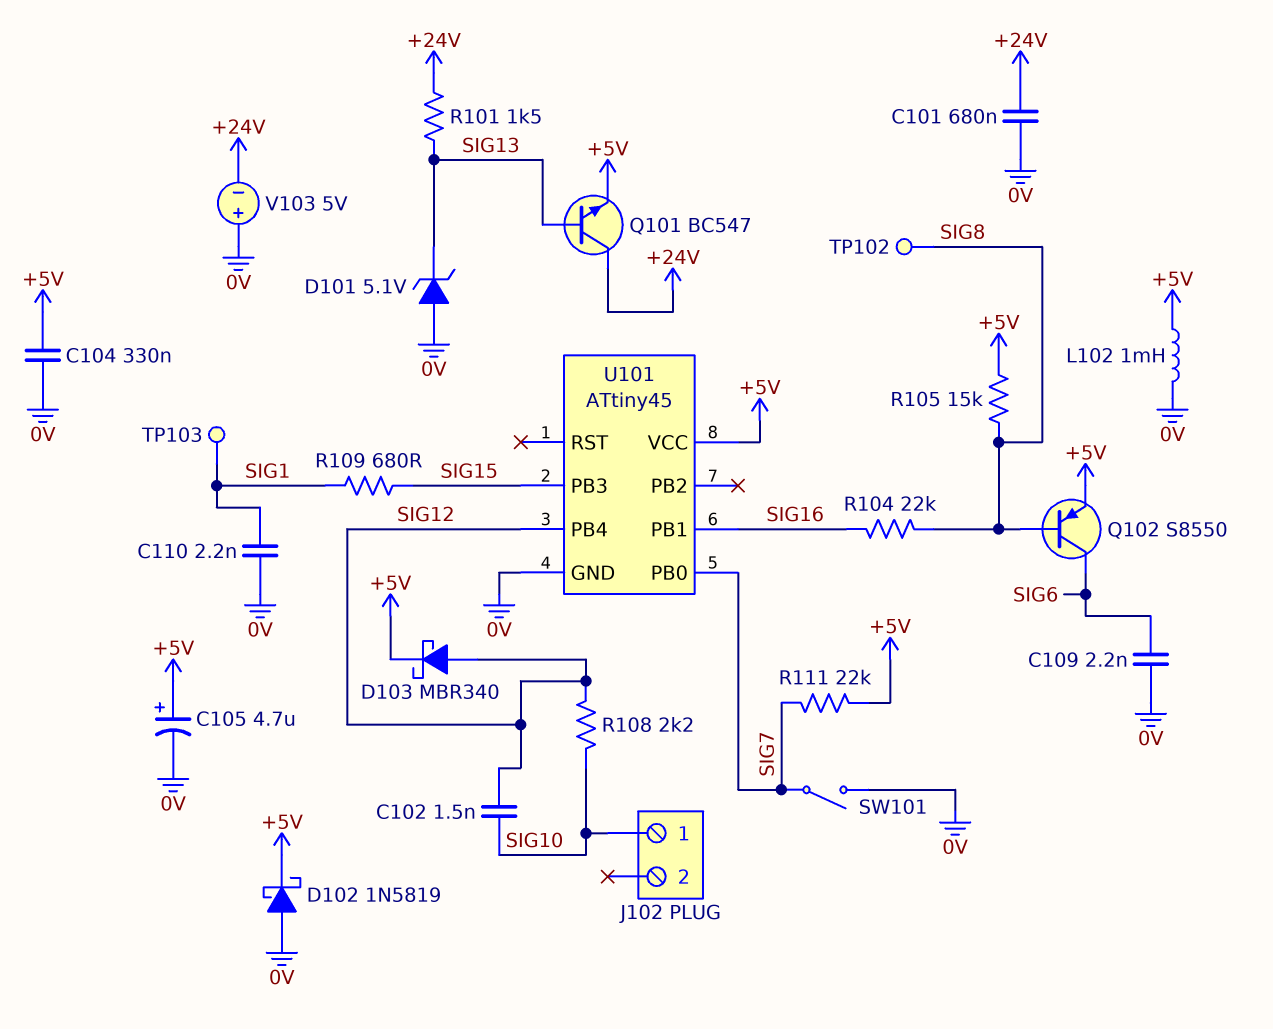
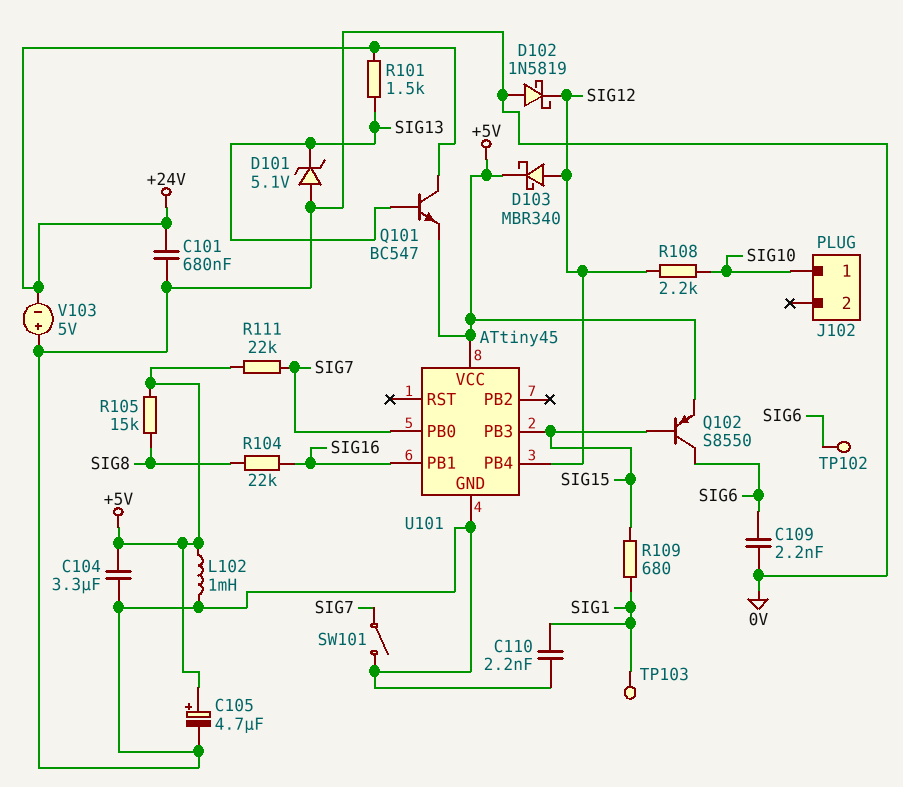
C102: 1.5nF (SIG10, SIG12) -> none
C104: 330nF (+5V, 0V) -> 3.3uF (+5V, 0V)
D102: schottky 1N5819 (A 0V, K +5V) -> schottky 1N5819 (A 0V, K SIG12)
Q102: PNP S8550 (B SIG8, C SIG6, E +5V) -> PNP S8550 (B SIG15, C SIG6, E +5V)
TP102: test point (SIG8) -> test point (SIG6)

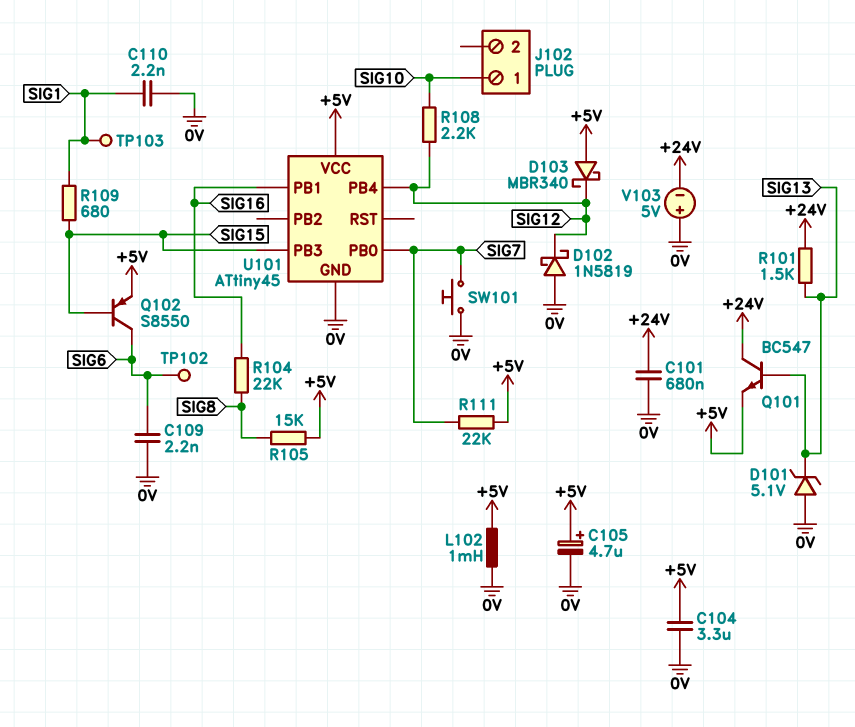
D103: schottky MBR340 (A SIG12, K +5V) -> schottky MBR340 (A +5V, K SIG12)
SW101: switch (0V, SIG7) -> button (0V, SIG7)

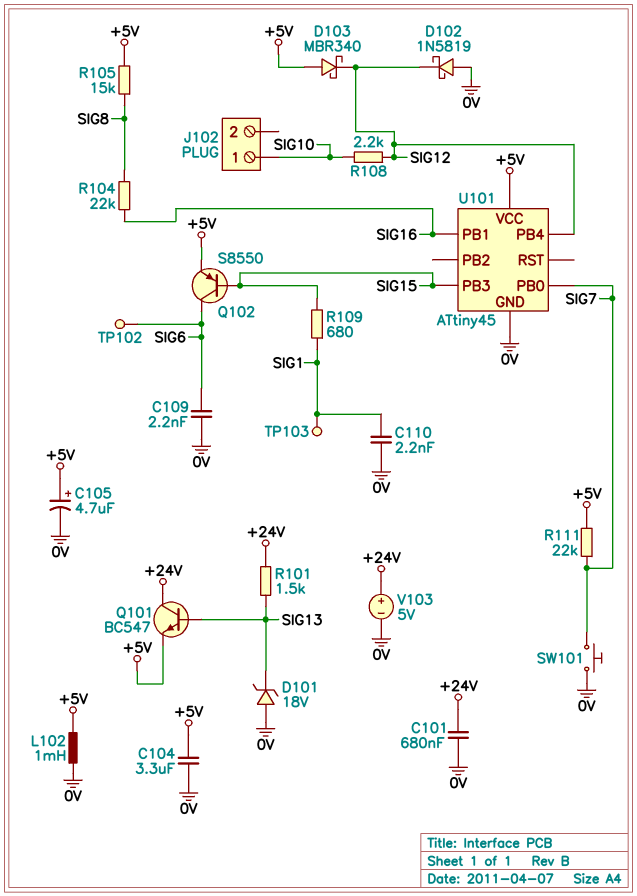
D101: zener 5.1V (A 0V, K SIG13) -> zener 18V (A 0V, K SIG13)
V103: 5V (plus 0V, minus +24V) -> 5V (plus +24V, minus 0V)

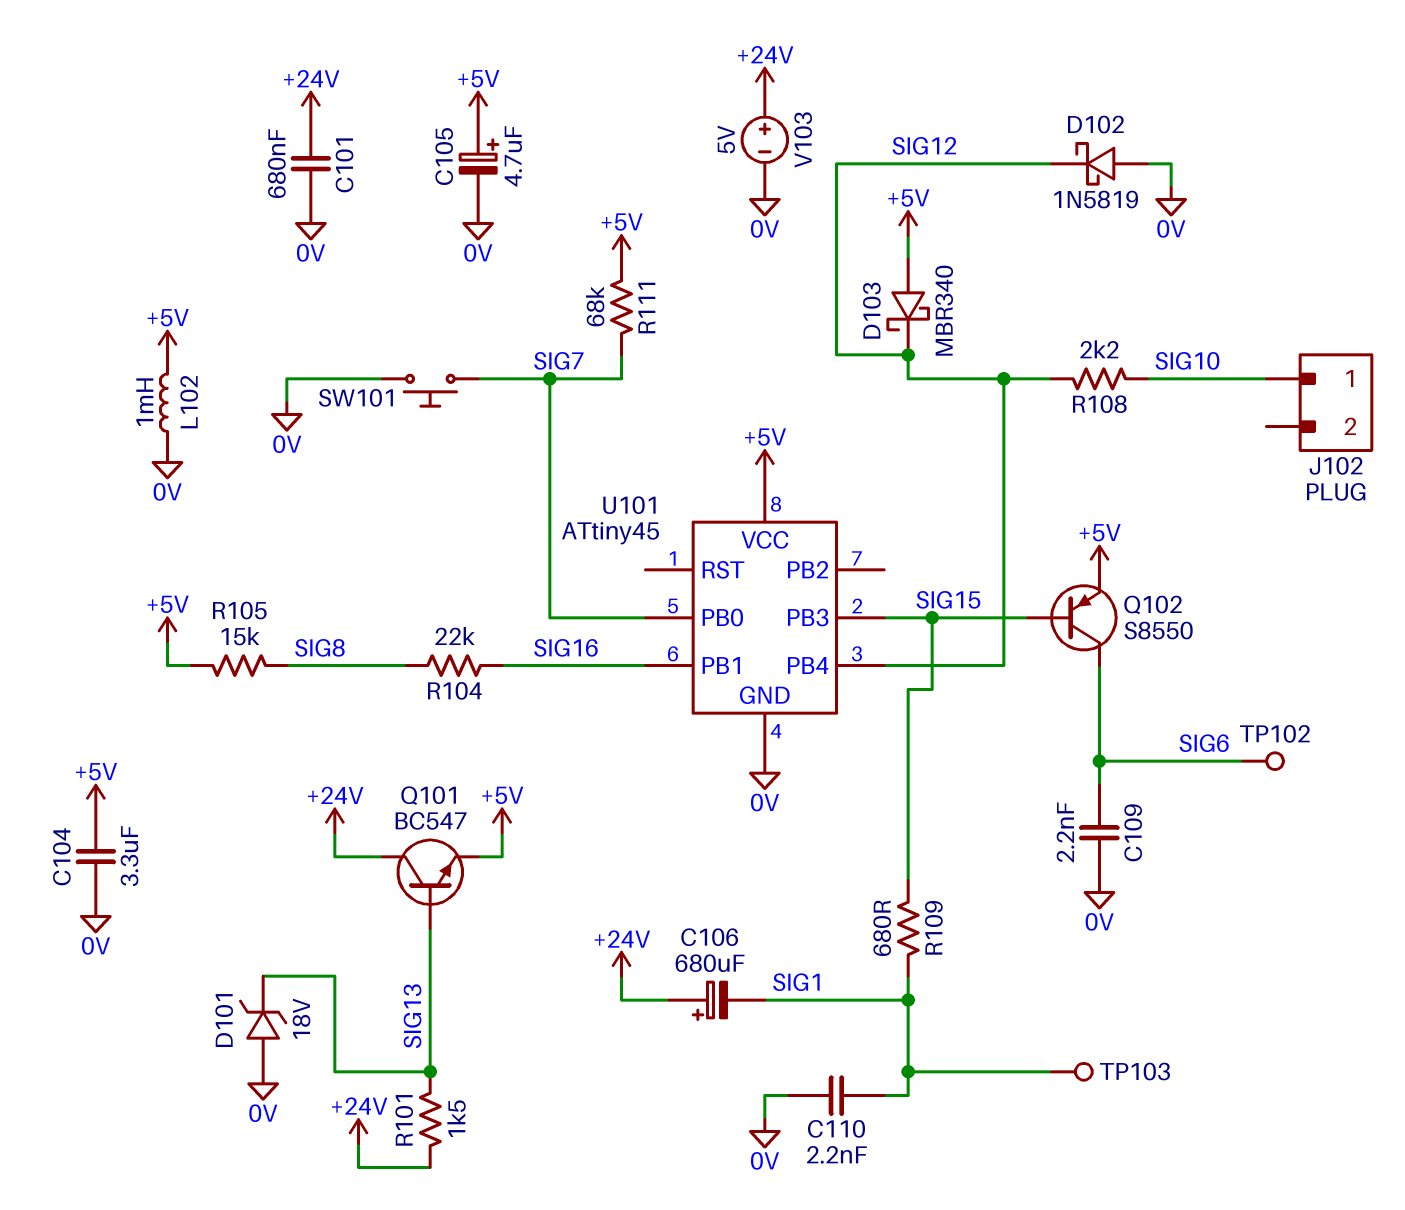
C106: none -> 680uF (plus +24V, minus SIG1)
R111: 22k (+5V, SIG7) -> 68k (+5V, SIG7)

